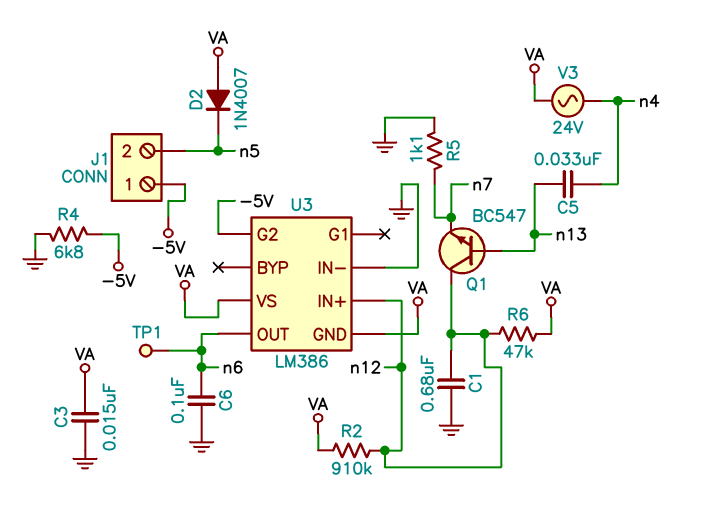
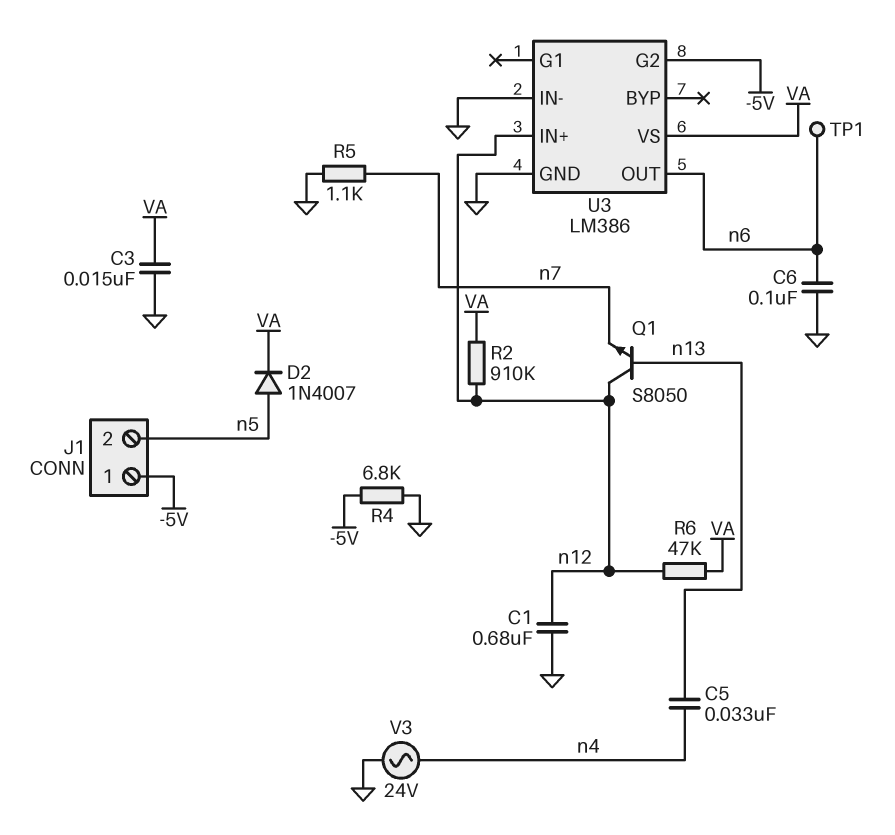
D2: diode 1N4007 (A VA, K n5) -> diode 1N4007 (A n5, K VA)
Q1: NPN BC547 (B n13, C n12, E n7) -> NPN S8050 (B n13, C n12, E n7)
U3 pin GND: VA -> GND
V3: AC 24V (VA, n4) -> AC 24V (GND, n4)

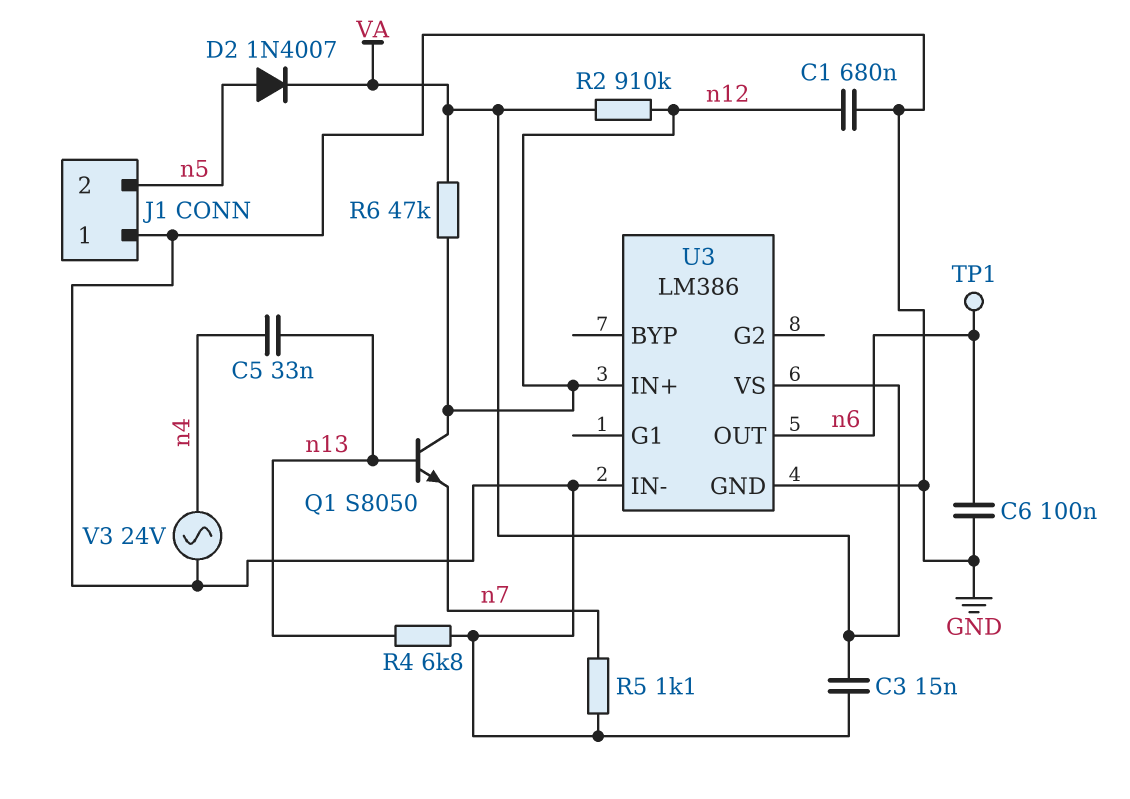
J1 pin 1: -5V -> GND
R4: 6.8k (-5V, GND) -> 6.8k (GND, n13)
U3 pin G2: -5V -> none

